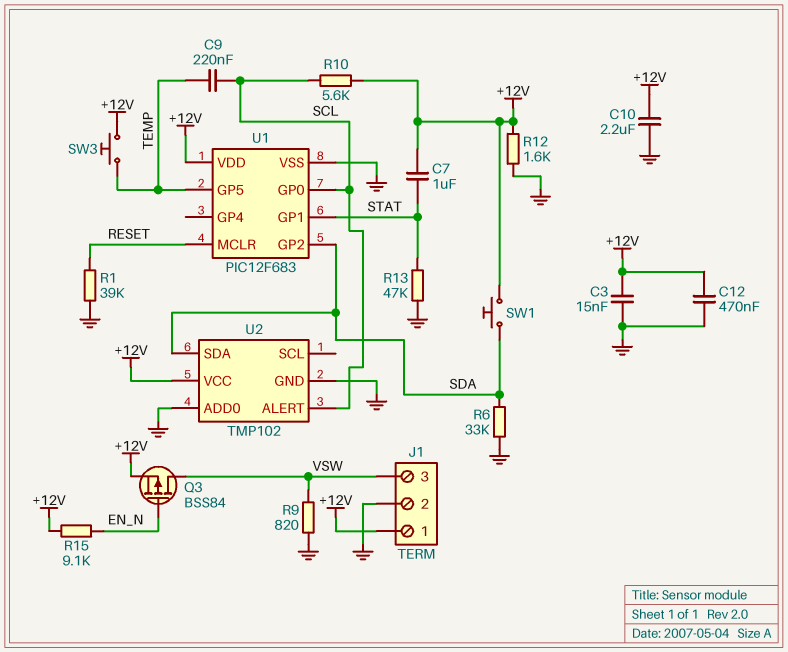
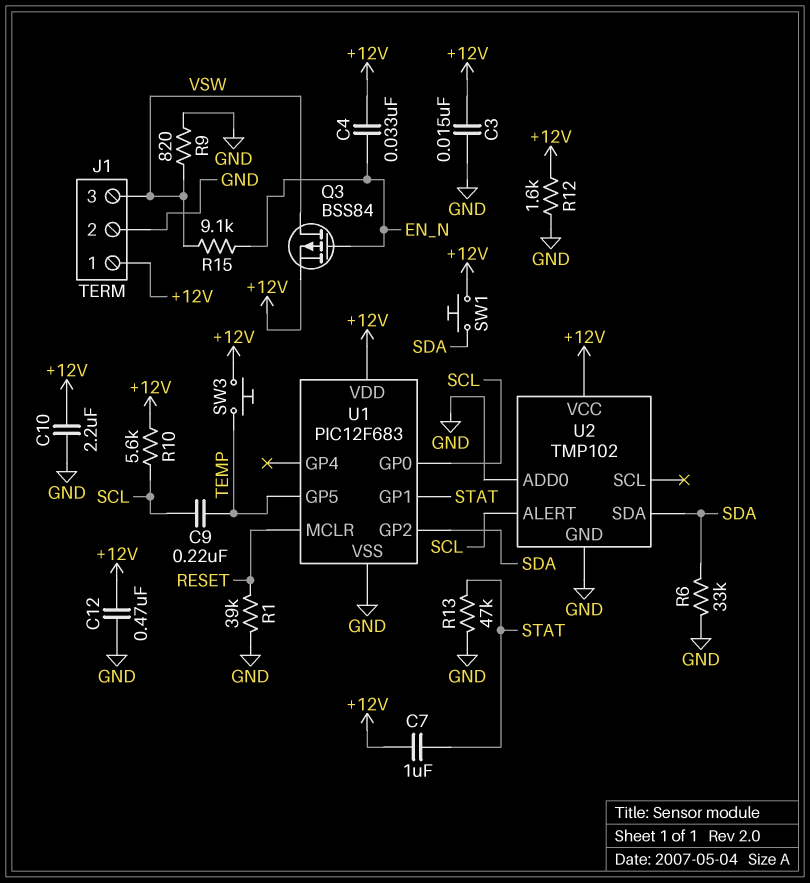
C4: none -> 33nF (+12V, EN_N)
R15: 9.1k (+12V, EN_N) -> 9.1k (EN_N, VSW)

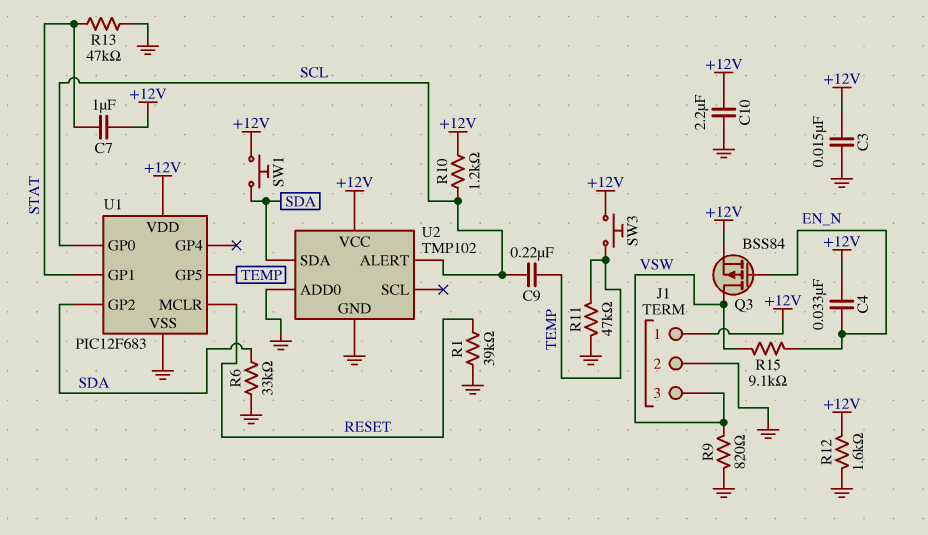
C12: 470nF (+12V, GND) -> none
R10: 5.6k (+12V, SCL) -> 1.2k (+12V, SCL)
R11: none -> 47k (GND, TEMP)

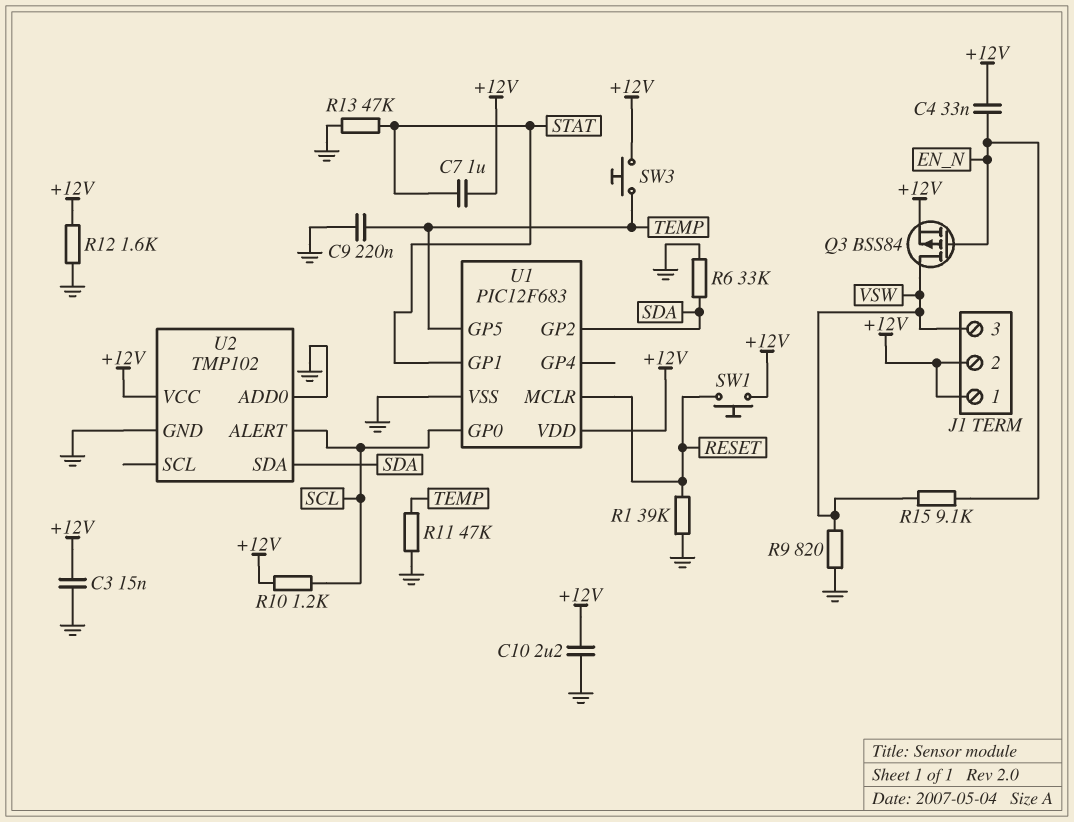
C9: 220nF (SCL, TEMP) -> 220nF (GND, TEMP)
J1 pin 2: GND -> +12V
SW1: button (+12V, SDA) -> button (+12V, RESET)

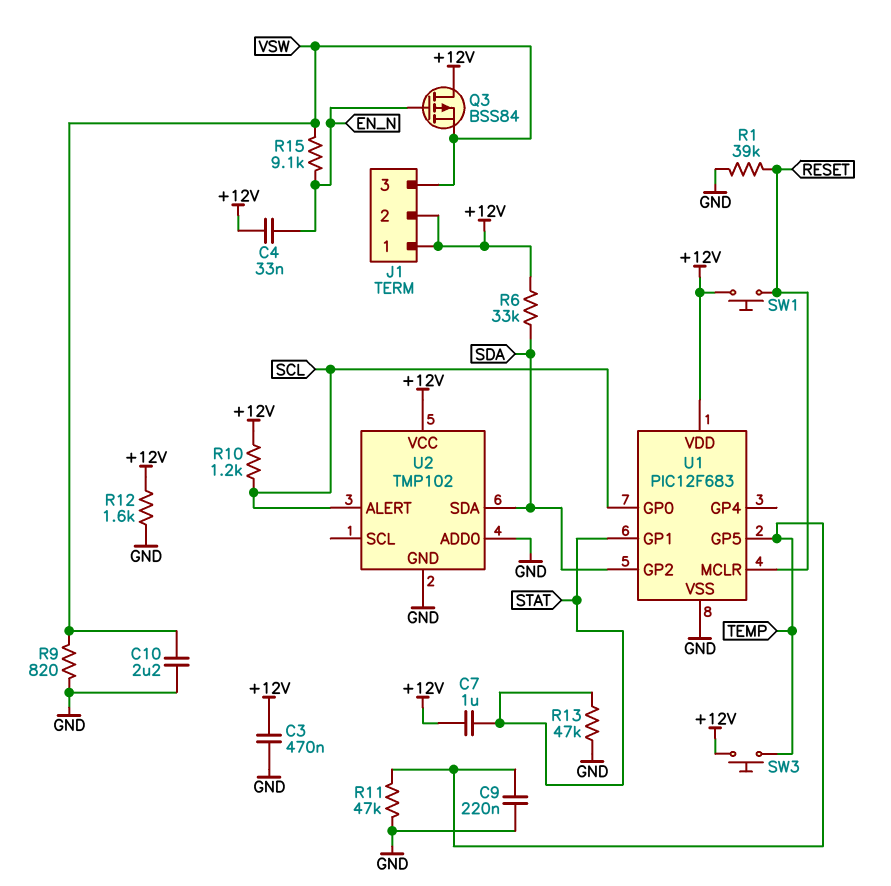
C3: 15nF (+12V, GND) -> 470nF (+12V, GND)
C10: 2.2uF (+12V, GND) -> 2.2uF (GND, VSW)
Q3: PMOS BSS84 (G EN_N, D VSW, S +12V) -> PMOS BSS84 (G EN_N, D +12V, S VSW)
R6: 33k (GND, SDA) -> 33k (+12V, SDA)

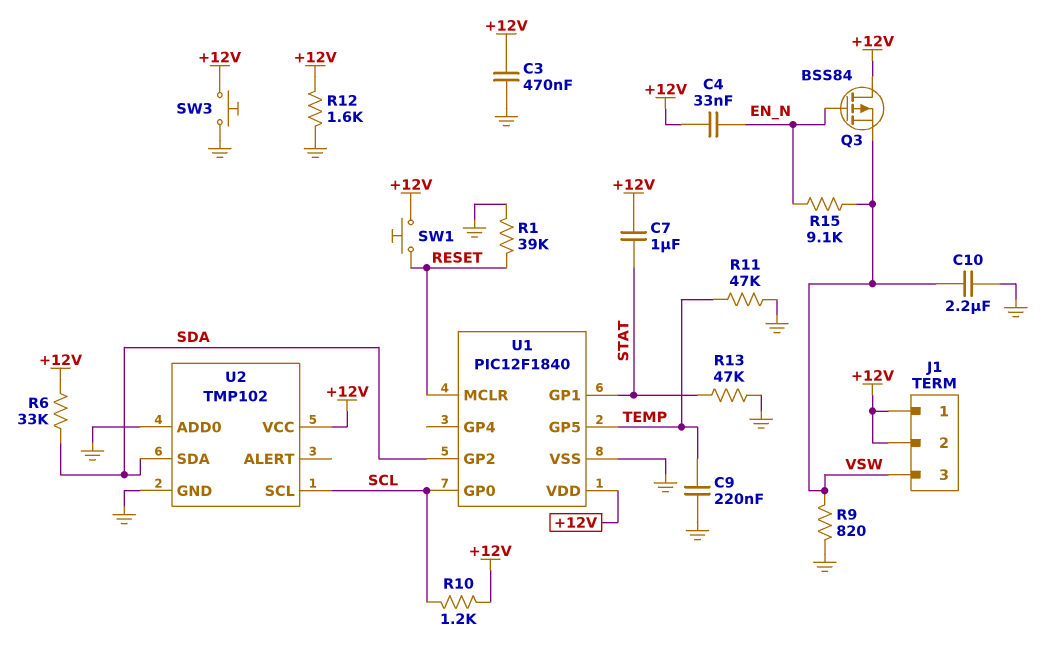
SW3: button (+12V, TEMP) -> button (+12V, GND)
U1: PIC12F683 -> PIC12F1840
U2 pin ALERT: SCL -> none
U2 pin SCL: none -> SCL

